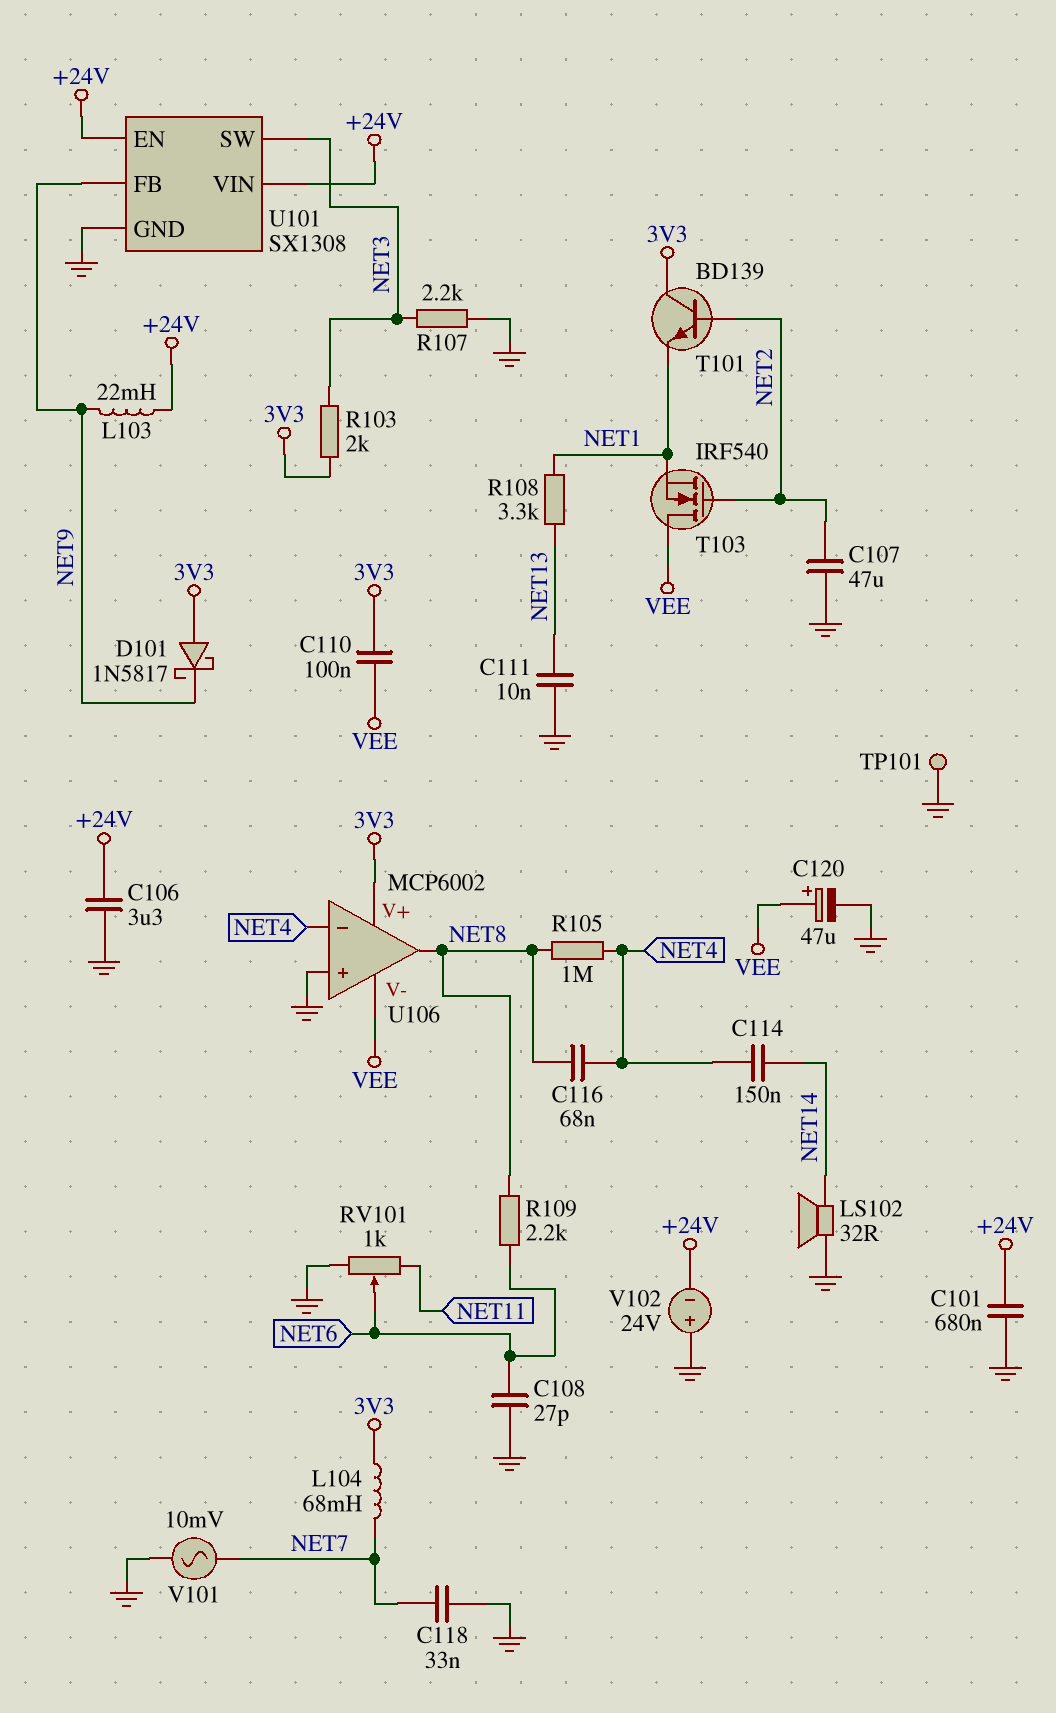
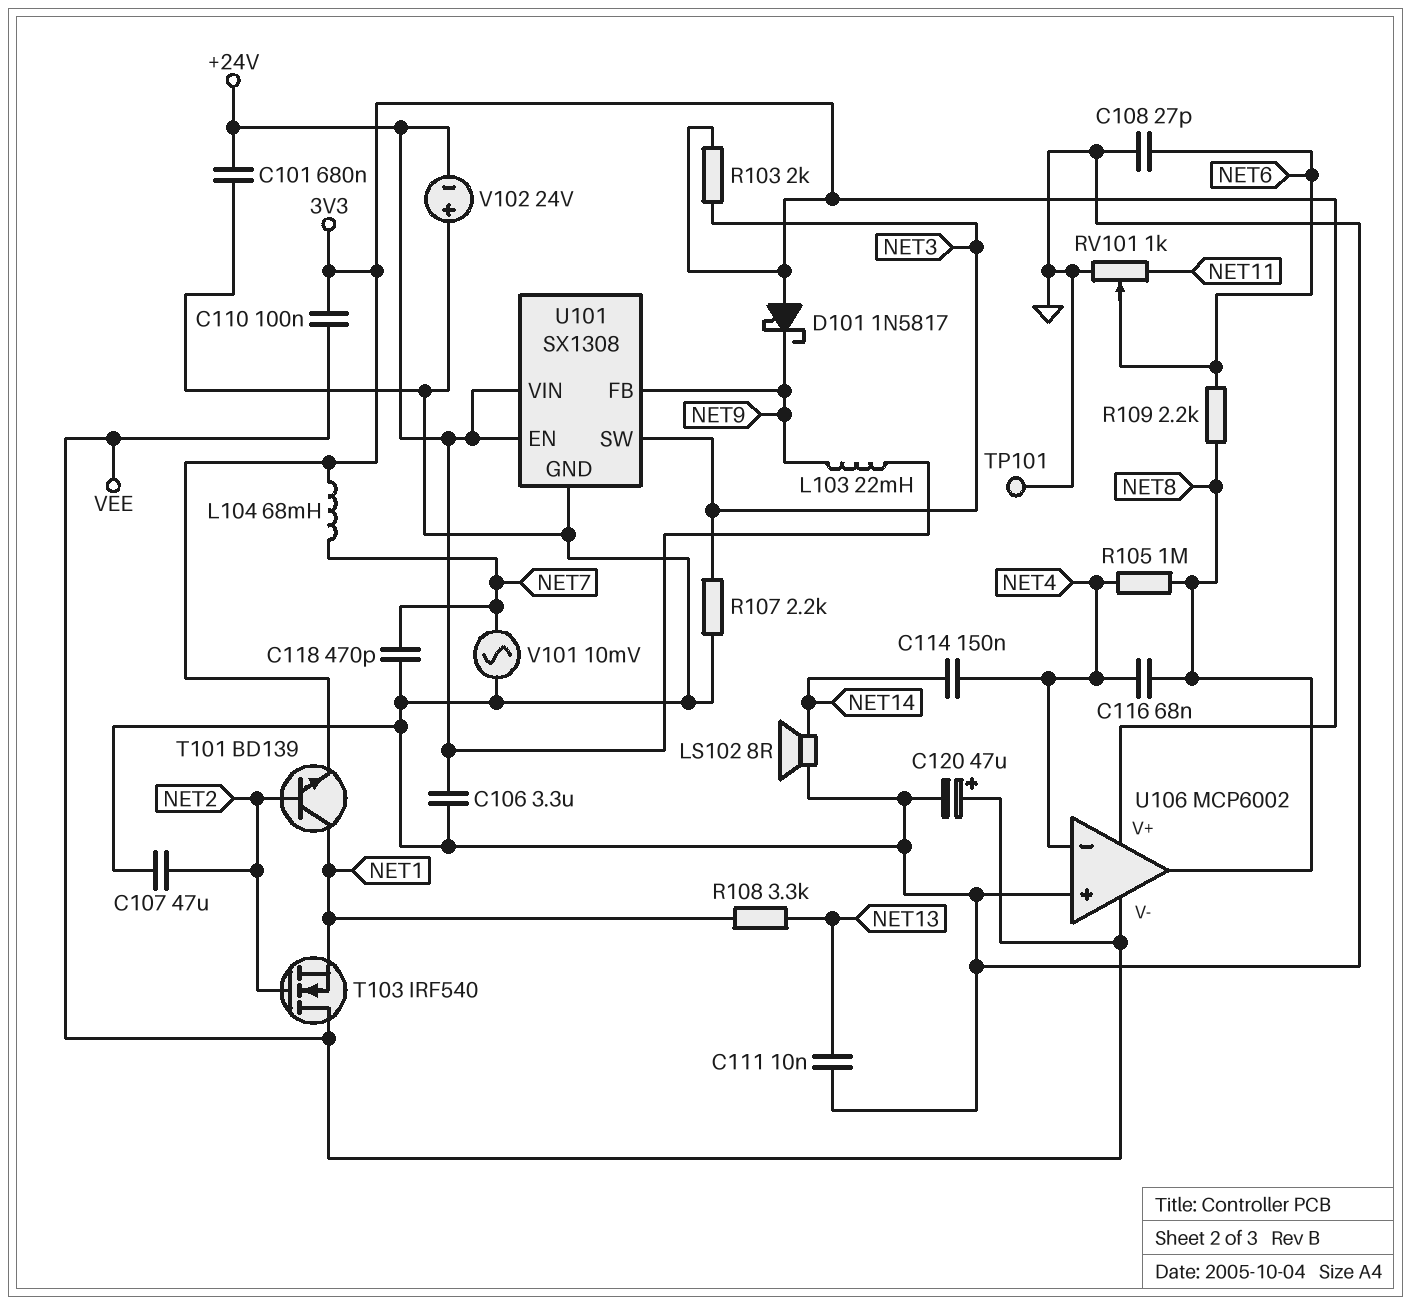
C118: 33nF (GND, NET7) -> 470pF (GND, NET7)
LS102: speaker 32R (GND, NET14) -> speaker 8R (GND, NET14)
T101: NPN BD139 (B NET2, C 3V3, E NET1) -> NPN BD139 (B NET2, C NET1, E 3V3)

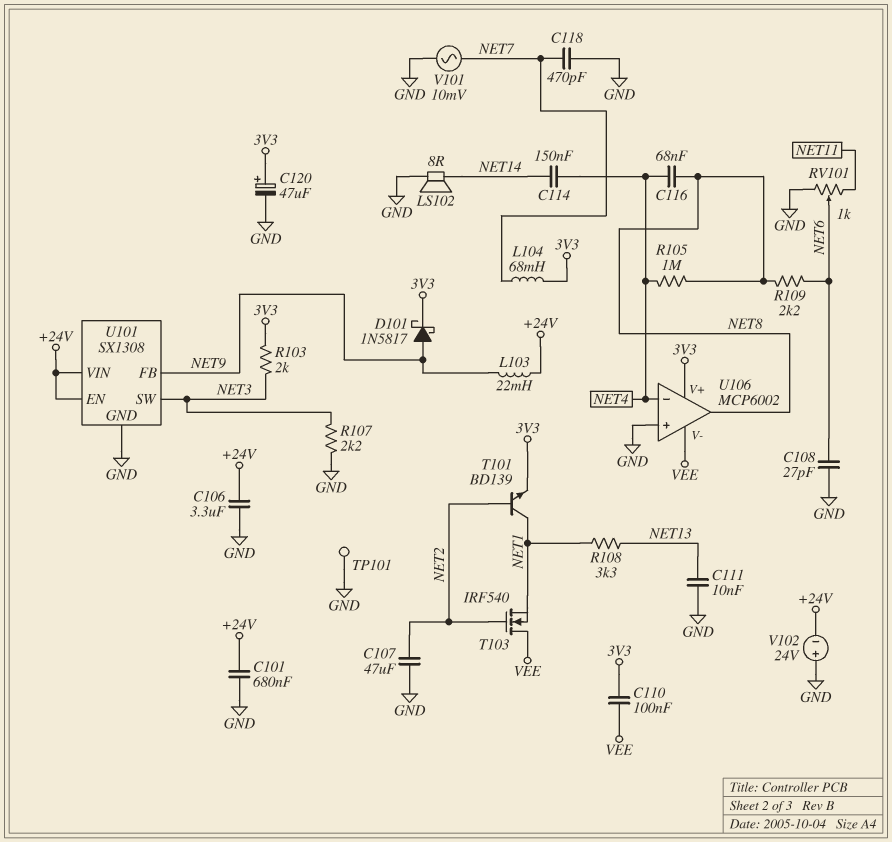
C120: 47uF (plus VEE, minus GND) -> 47uF (plus 3V3, minus GND)
D101: schottky 1N5817 (A 3V3, K NET9) -> schottky 1N5817 (A NET9, K 3V3)

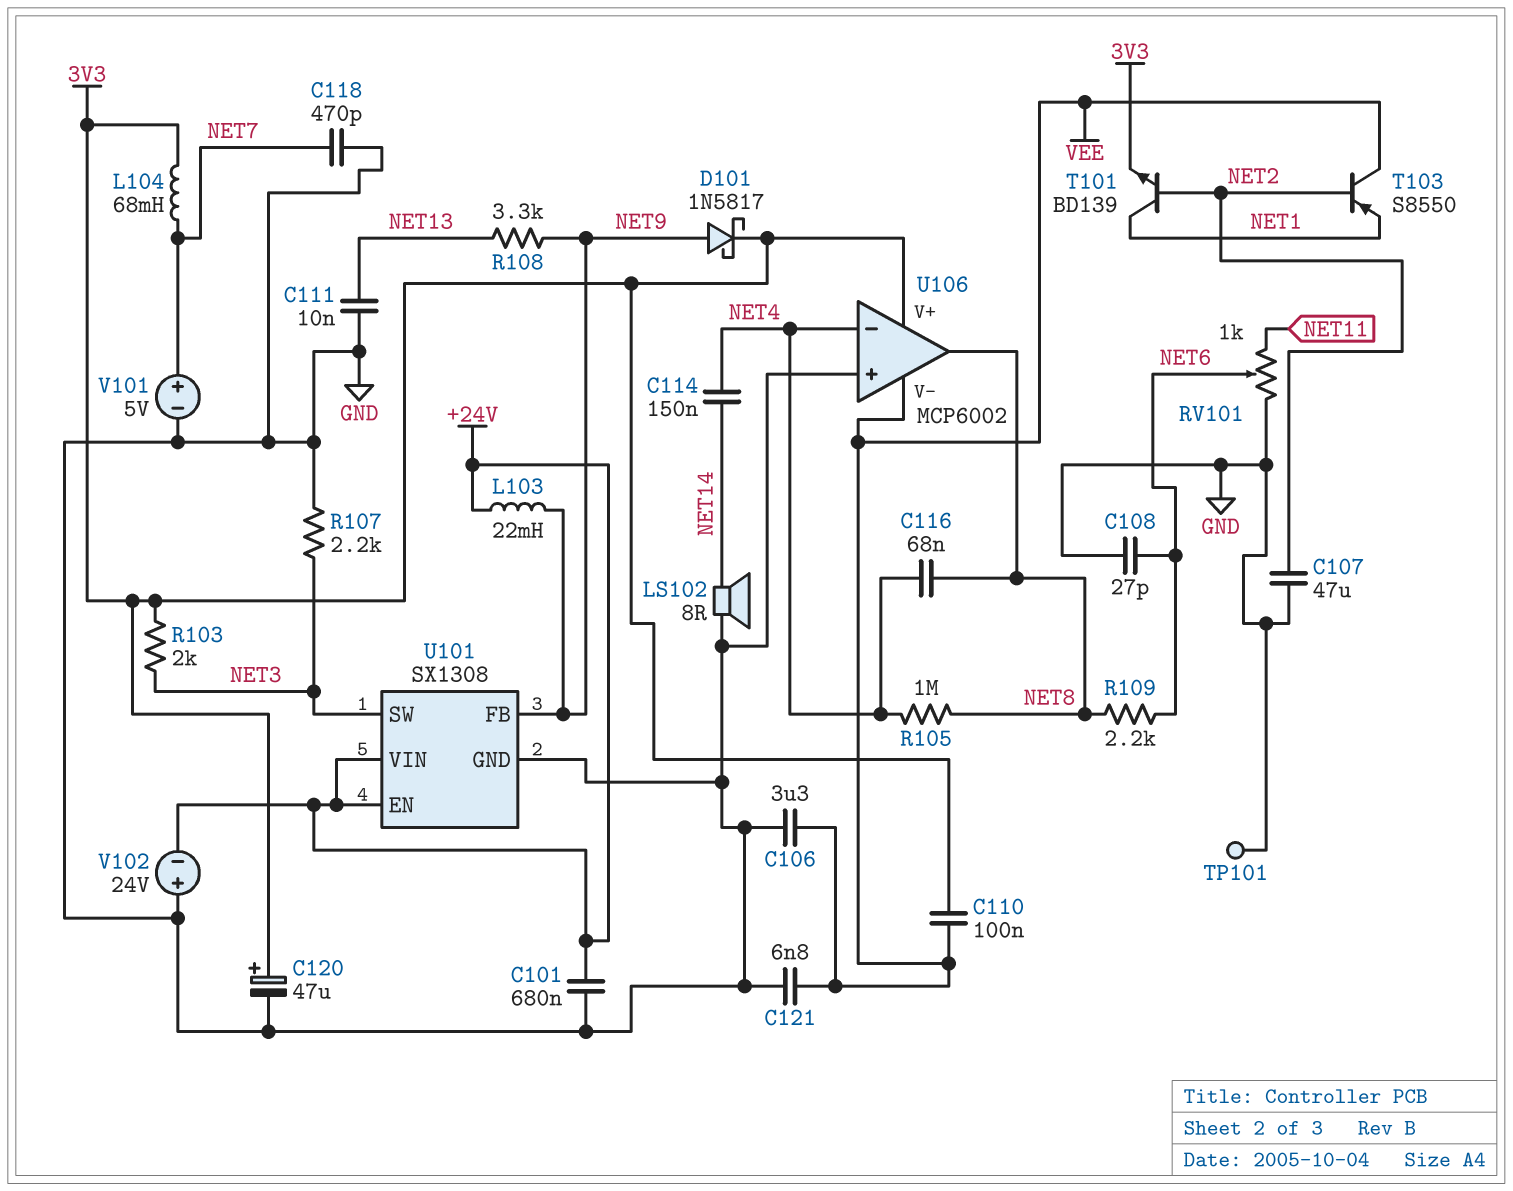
C106: 3.3uF (+24V, GND) -> 3.3uF (GND, VEE)
C121: none -> 6.8nF (GND, VEE)
R108: 3.3k (NET1, NET13) -> 3.3k (NET9, NET13)
T103: NMOS IRF540 (G NET2, D VEE, S NET1) -> PNP S8550 (B NET2, C VEE, E NET1)
V101: AC 10mV (GND, NET7) -> 5V (plus NET7, minus GND)

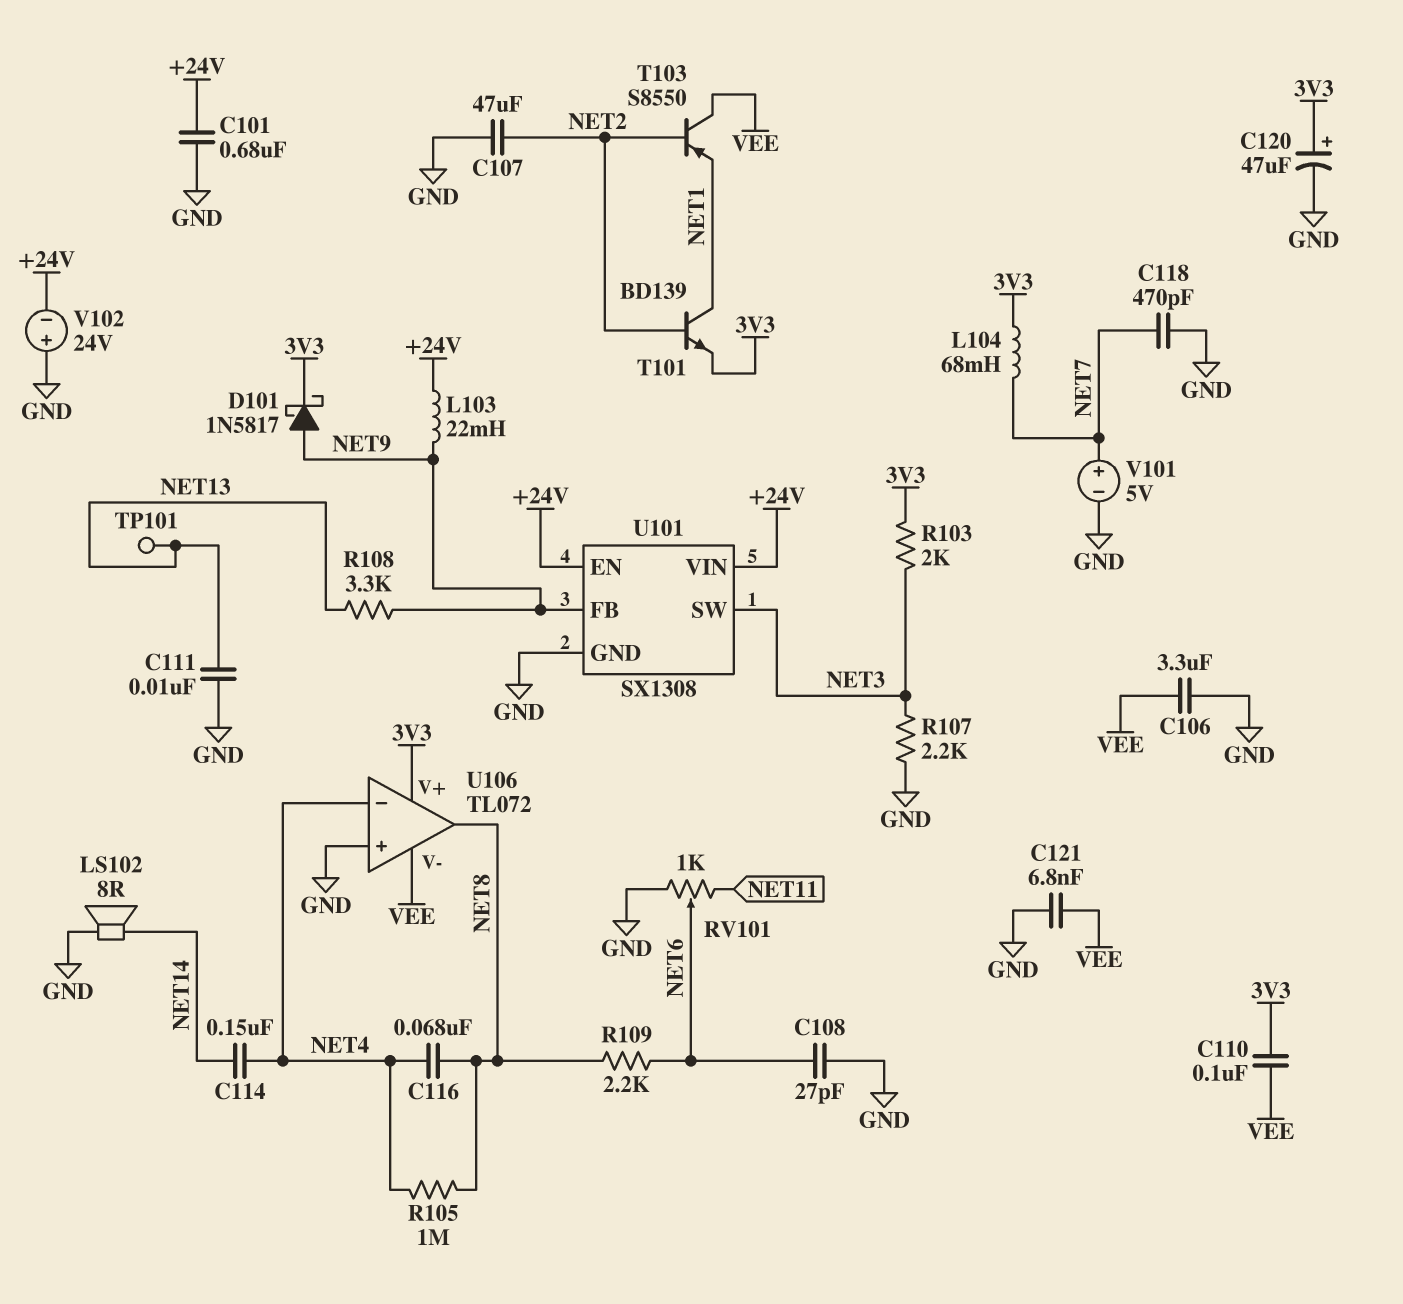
TP101: test point (GND) -> test point (NET13)
U106: MCP6002 -> TL072

